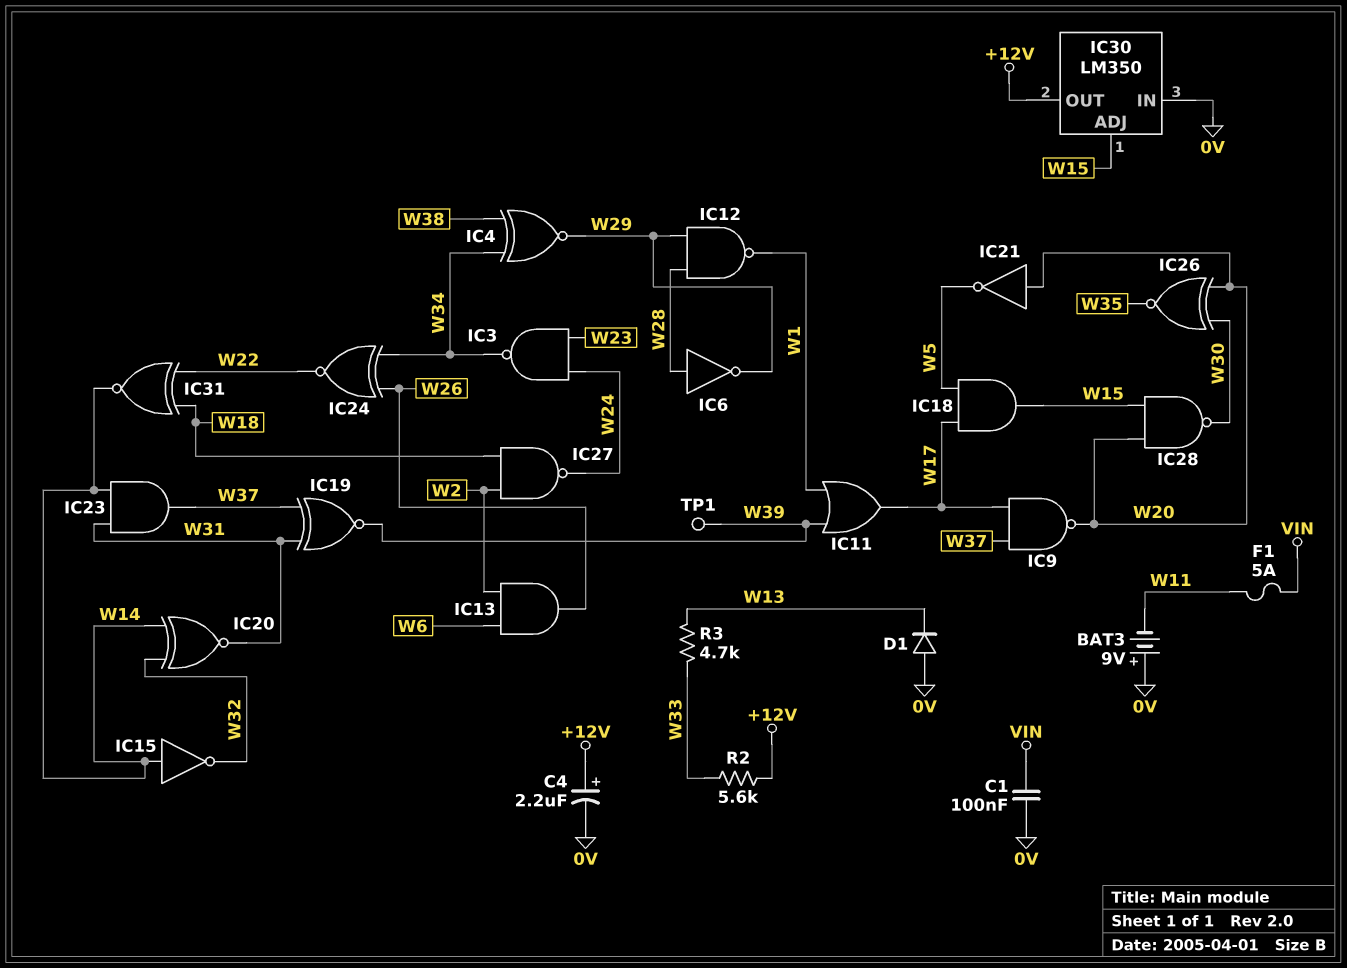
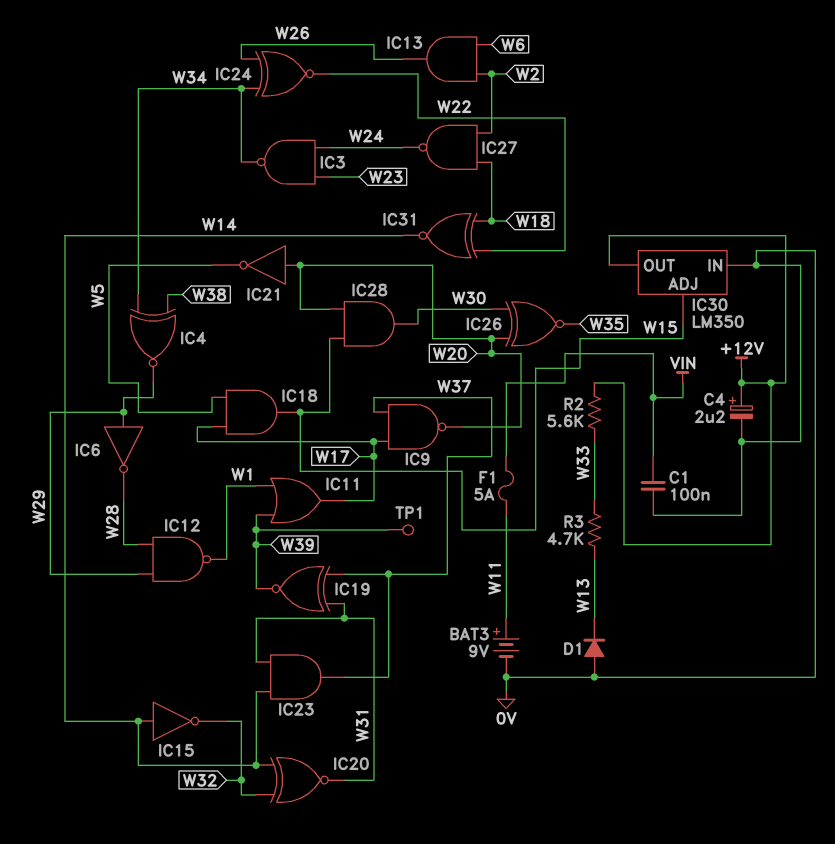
BAT3: 9V (plus 0V, minus W11) -> 9V (plus W11, minus 0V)
IC6: NOT (in W28, out W29) -> NOT (in W29, out W28)
IC28: NAND (in W15, in W20, out W30) -> AND (in W15, in W20, out W30)

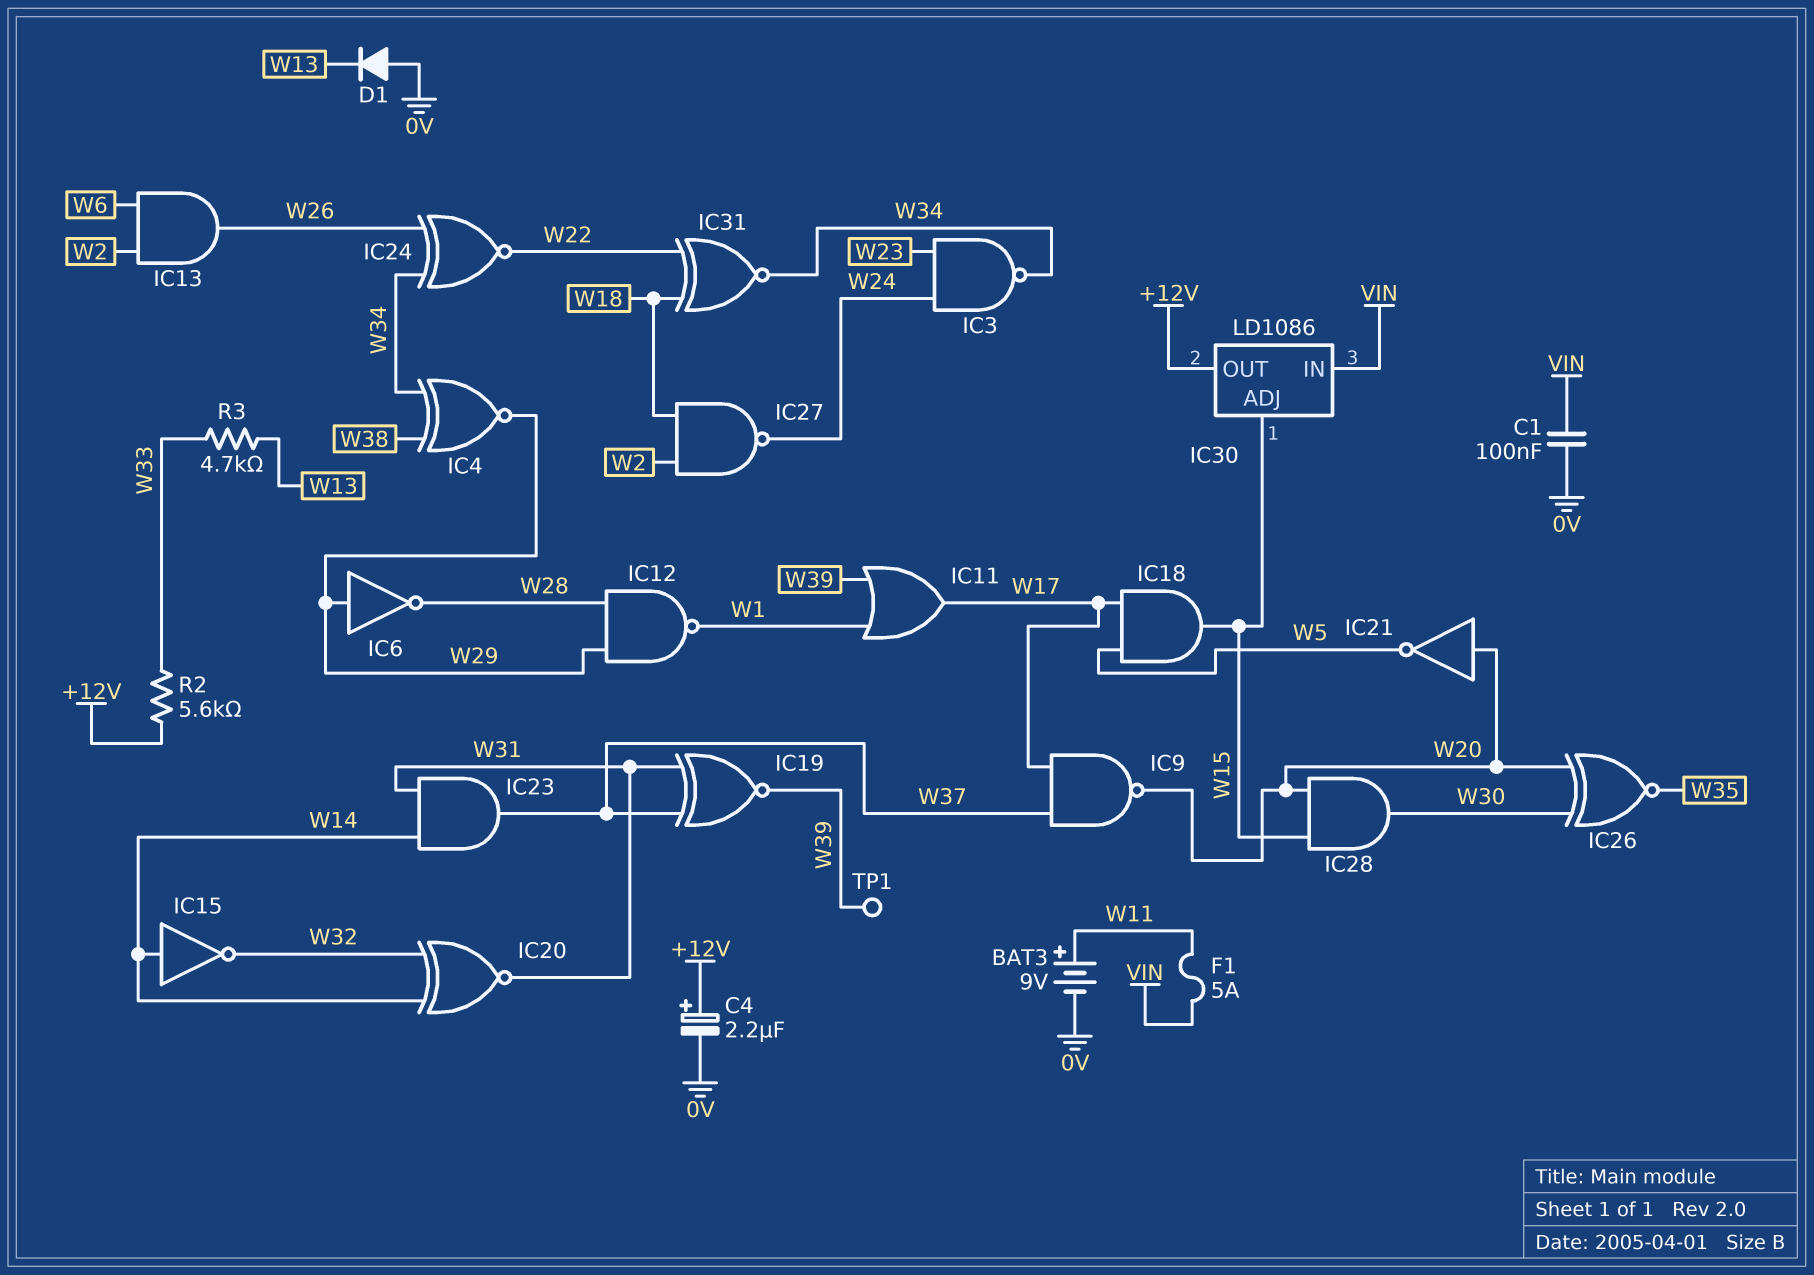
IC30: LM350 -> LD1086
IC30 pin IN: 0V -> VIN
IC31: XNOR (in W18, in W22, out W14) -> XNOR (in W18, in W22, out W34)

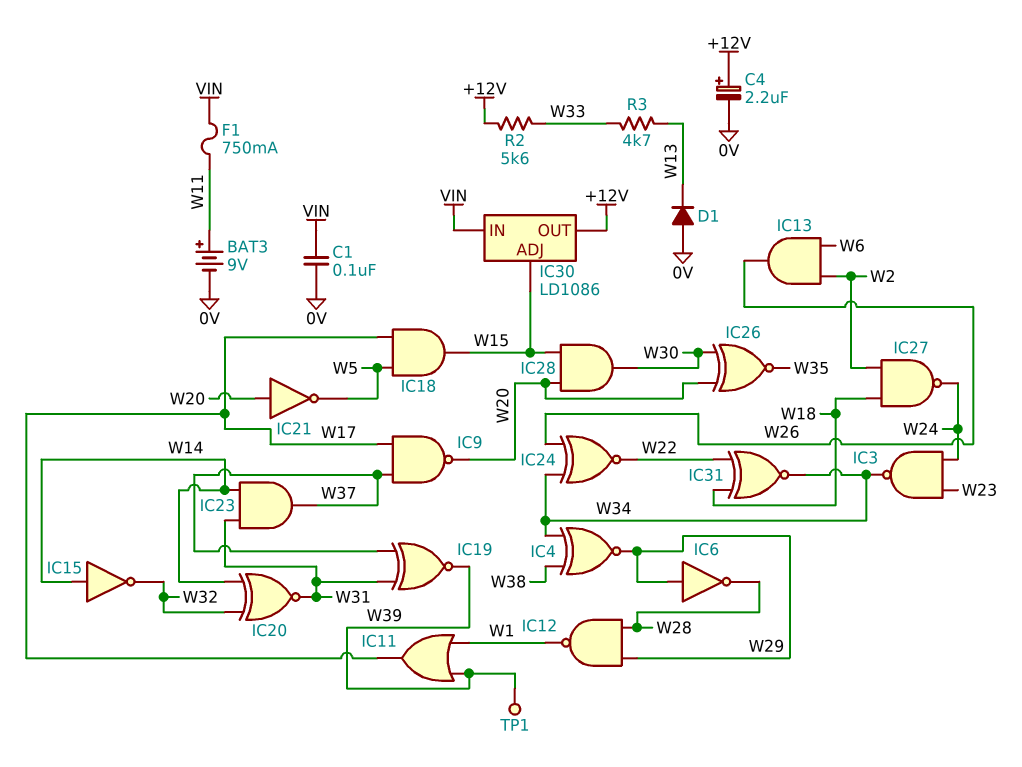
F1: 5A (VIN, W11) -> 750mA (VIN, W11)

